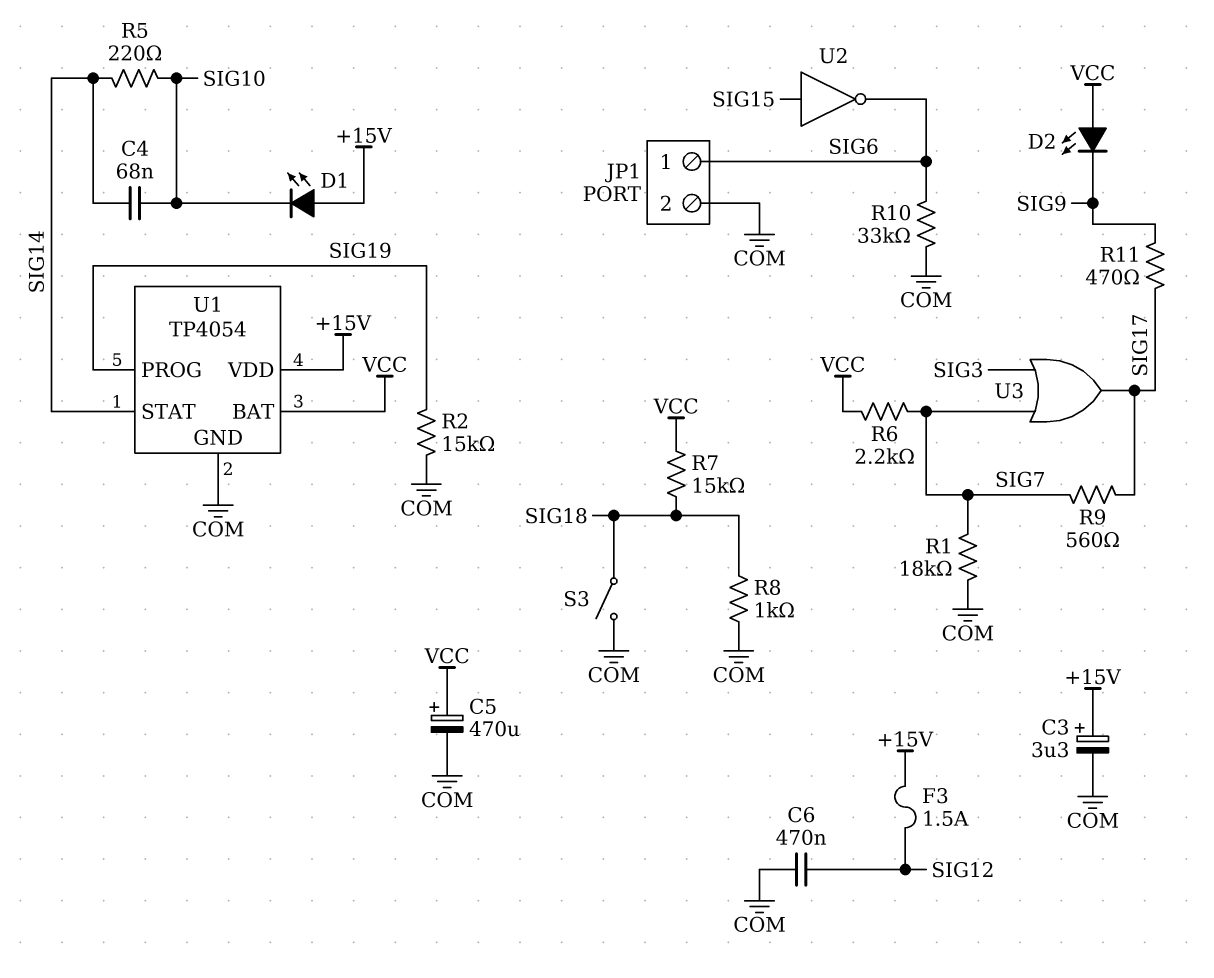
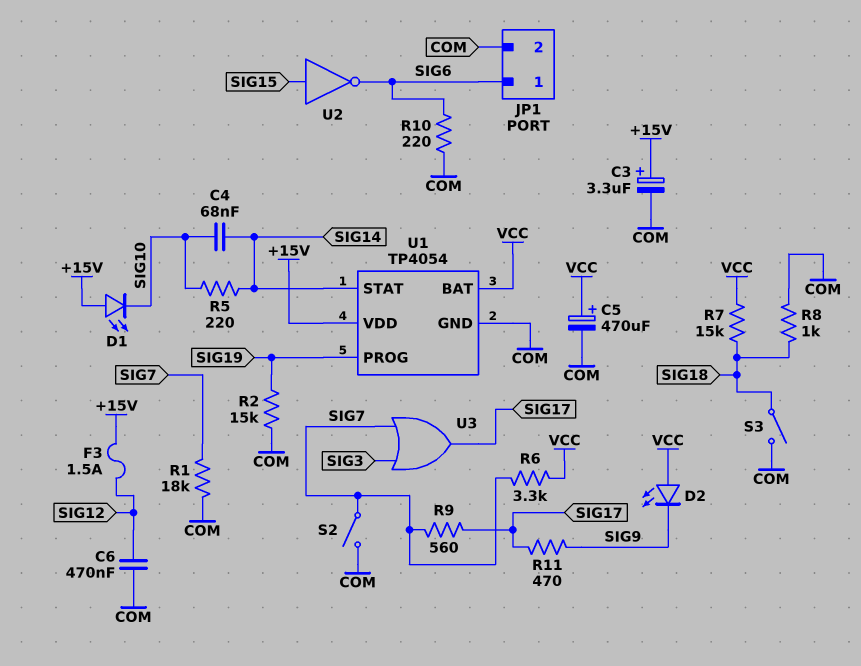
R6: 2.2k (SIG7, VCC) -> 3.3k (SIG7, VCC)
R10: 33k (COM, SIG6) -> 220 (COM, SIG6)
S2: none -> switch (COM, SIG7)

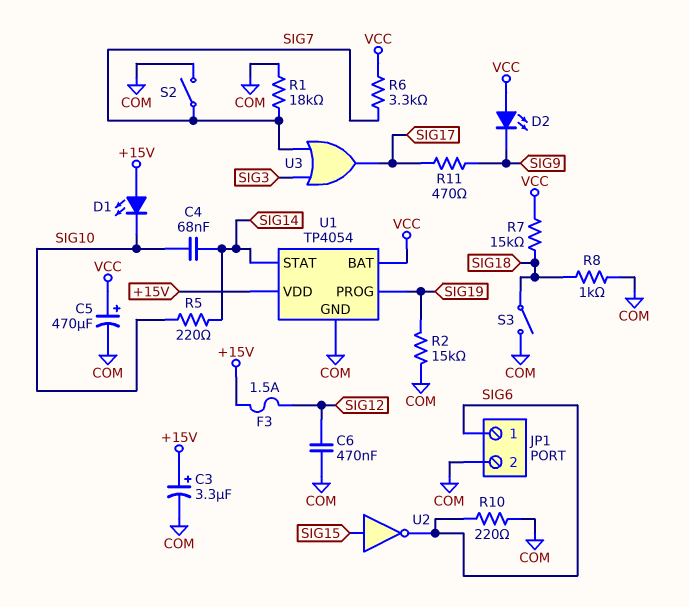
R9: 560 (SIG7, SIG17) -> none

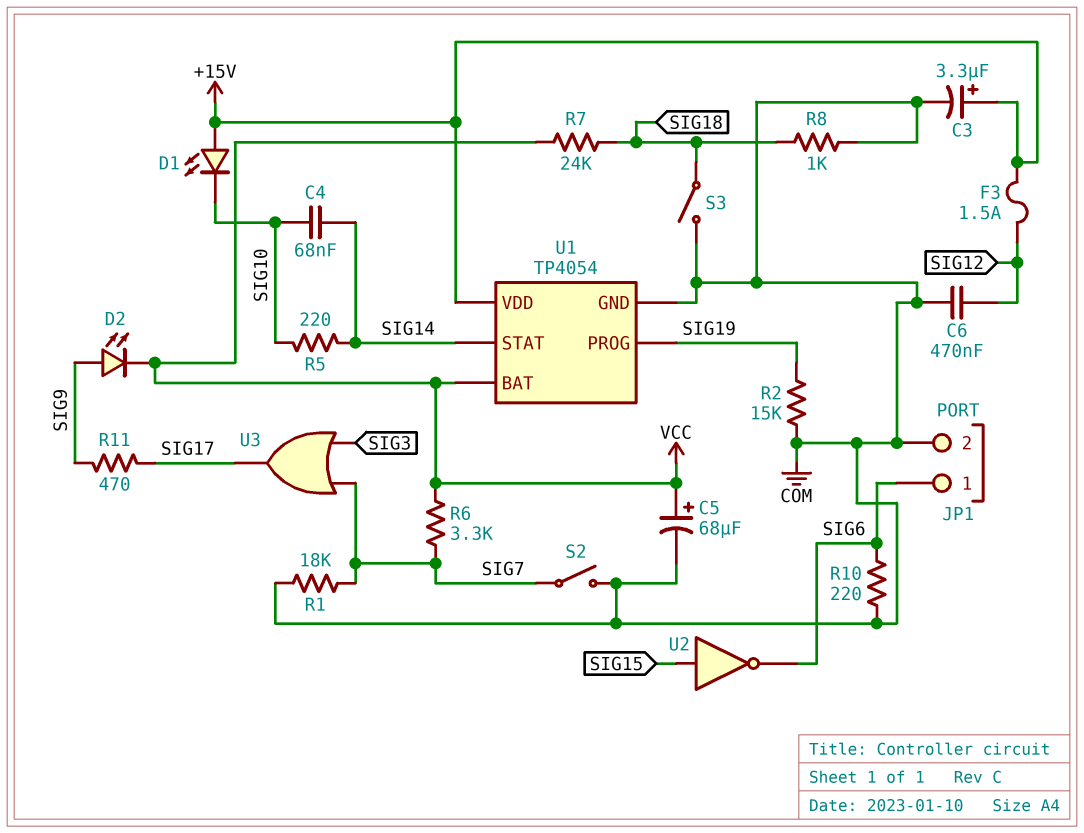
C5: 470uF (plus VCC, minus COM) -> 68uF (plus VCC, minus COM)
D2: LED (A VCC, K SIG9) -> LED (A SIG9, K VCC)
R7: 15k (SIG18, VCC) -> 24k (SIG18, VCC)

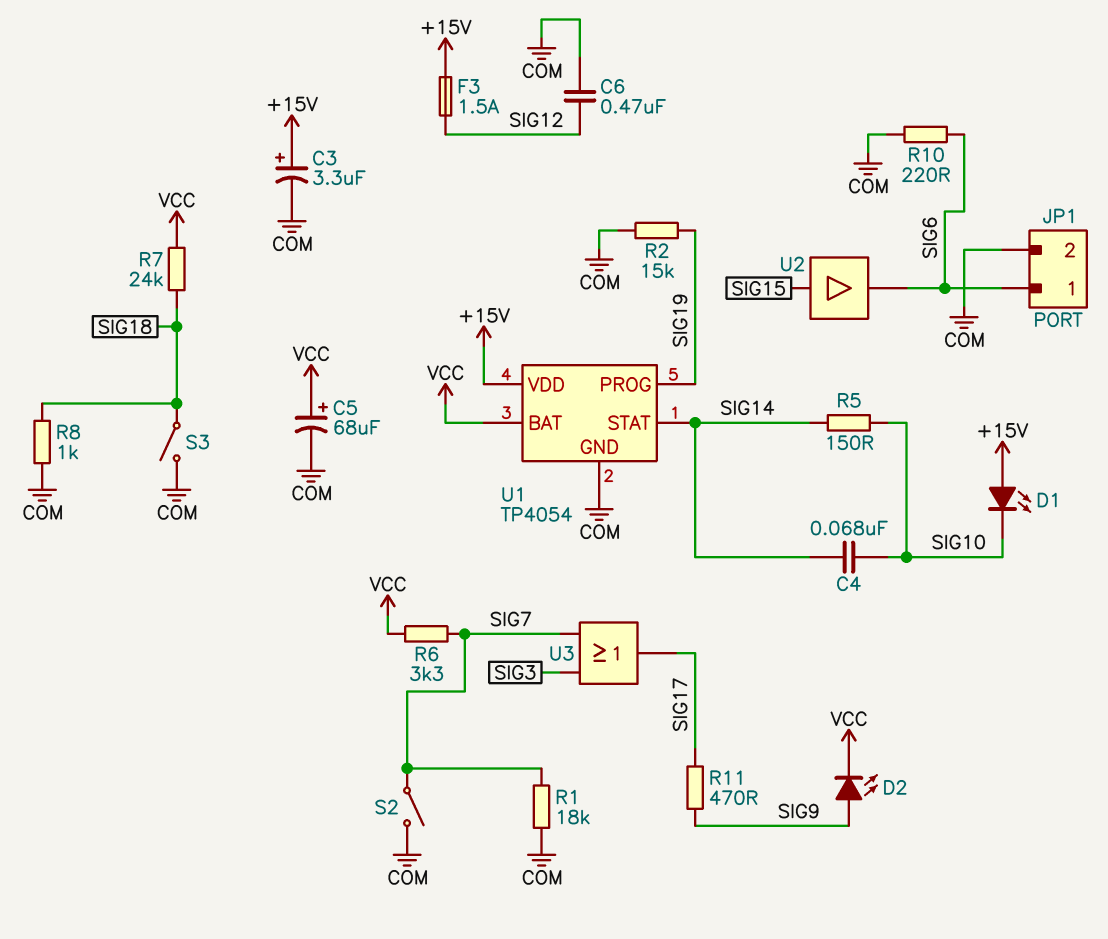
R5: 220 (SIG10, SIG14) -> 150 (SIG10, SIG14)
U2: NOT (in SIG15, out SIG6) -> buffer (in SIG15, out SIG6)

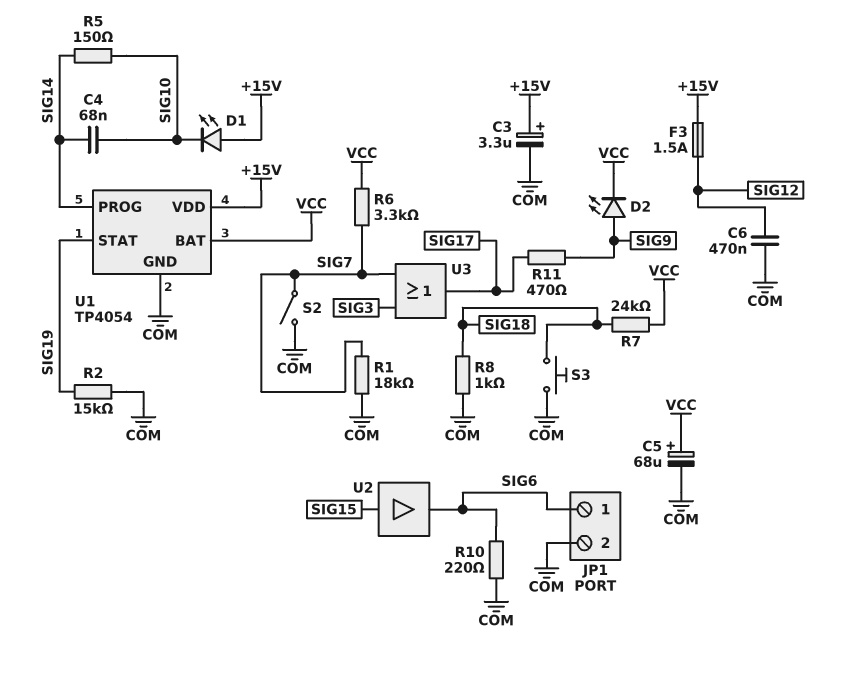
S3: switch (COM, SIG18) -> button (COM, SIG18)
U1 pin PROG: SIG19 -> SIG14
U1 pin STAT: SIG14 -> SIG19

